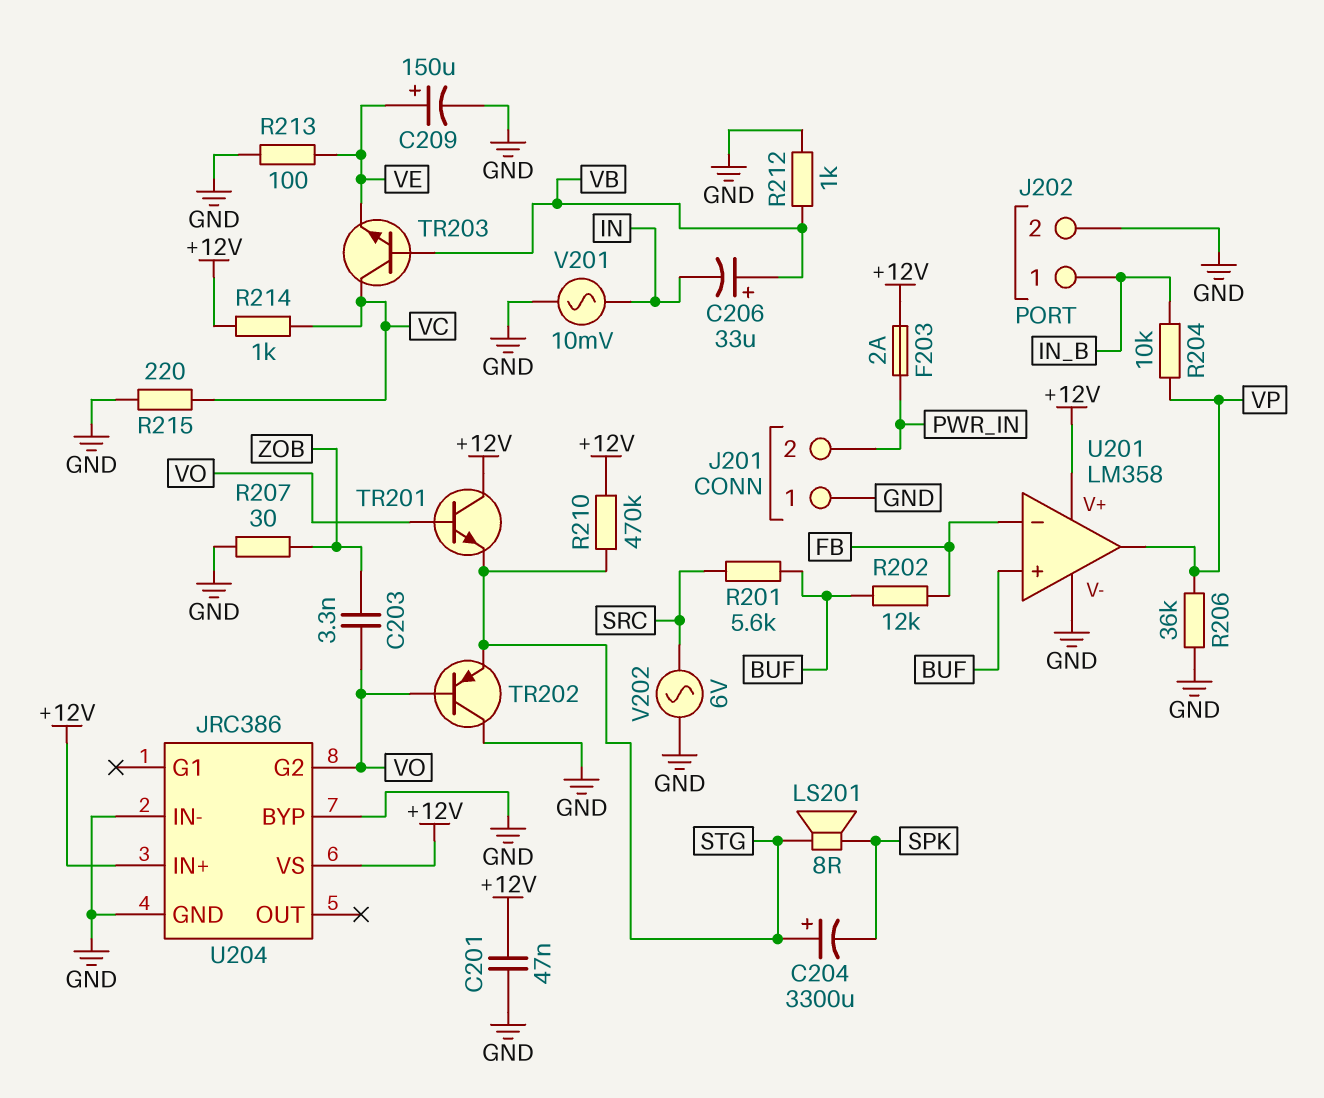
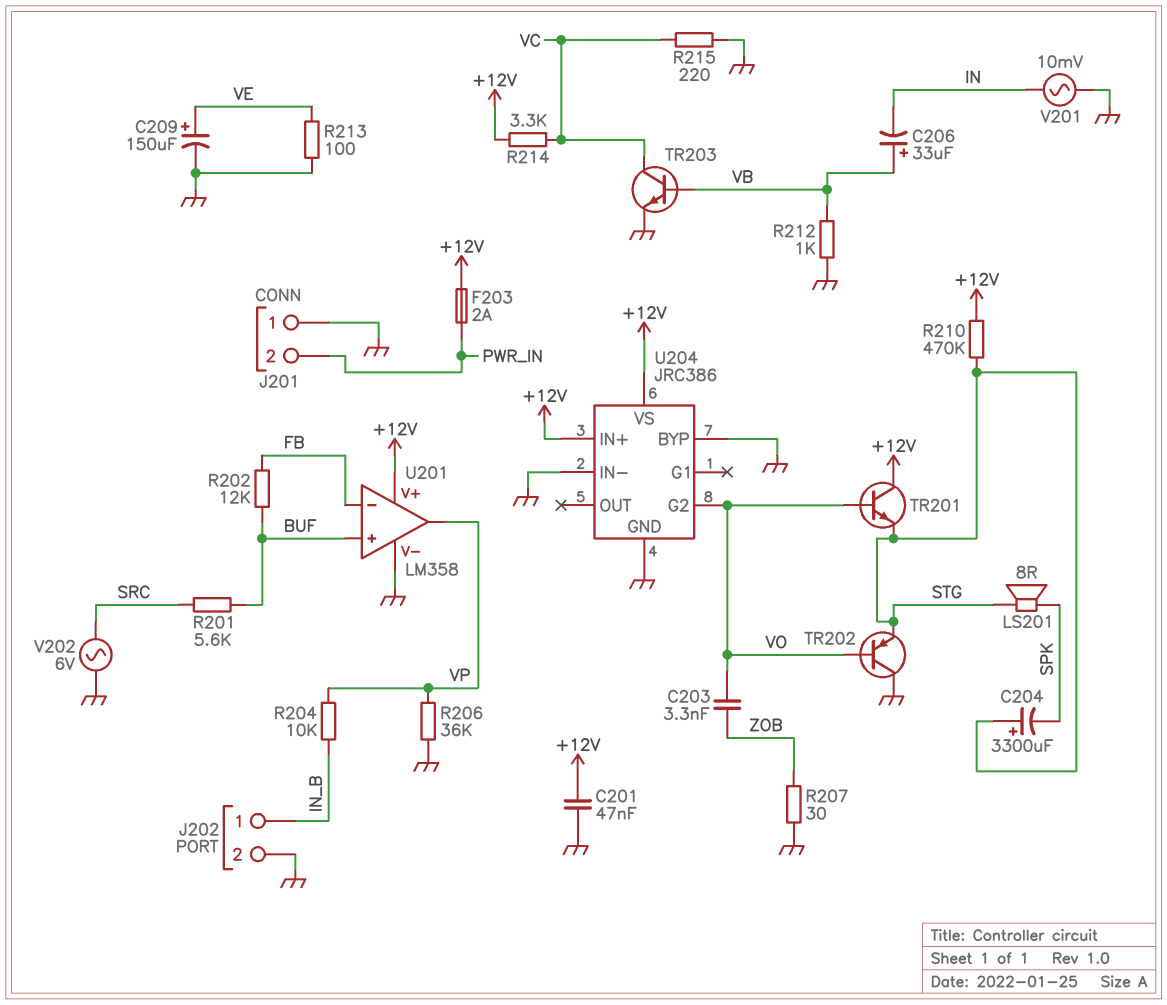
R214: 1k (+12V, VC) -> 3.3k (+12V, VC)
TR203: NPN (B VB, C VC, E VE) -> NPN (B VB, C VC, E GND)

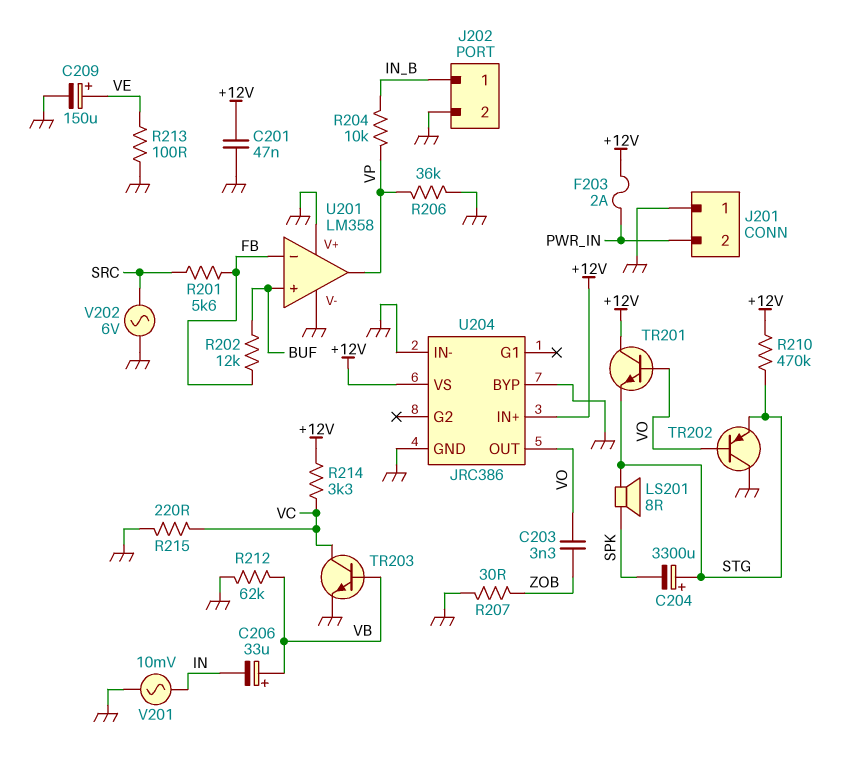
R201: 5.6k (BUF, SRC) -> 5.6k (FB, SRC)
R212: 1k (GND, VB) -> 62k (GND, VB)
U201 pin V+: +12V -> GND
U204 pin G2: VO -> none
U204 pin OUT: none -> VO

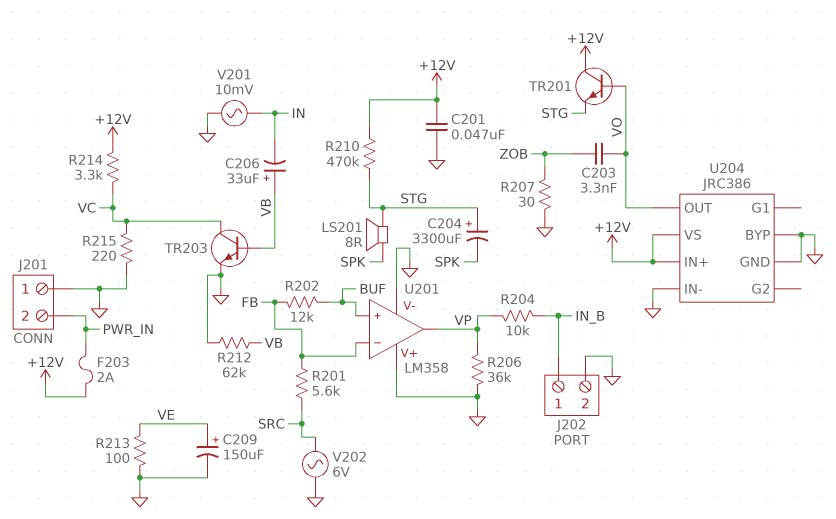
TR202: PNP (B VO, C GND, E STG) -> none

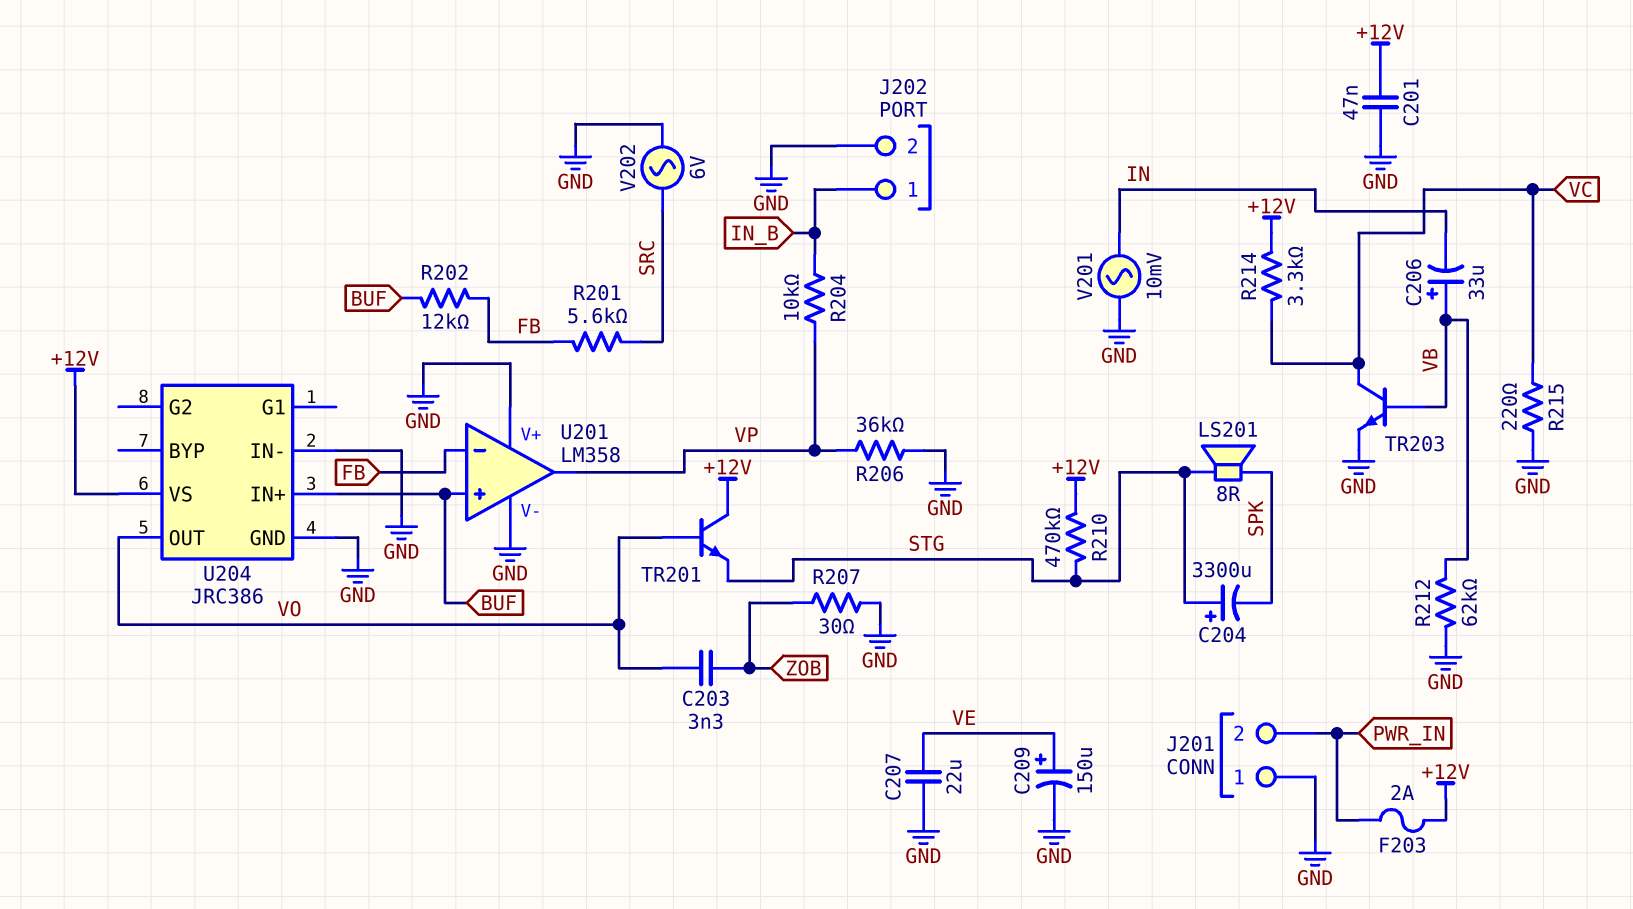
C207: none -> 22uF (GND, VE)
R213: 100 (GND, VE) -> none
U204 pin BYP: GND -> none
U204 pin IN+: +12V -> BUF

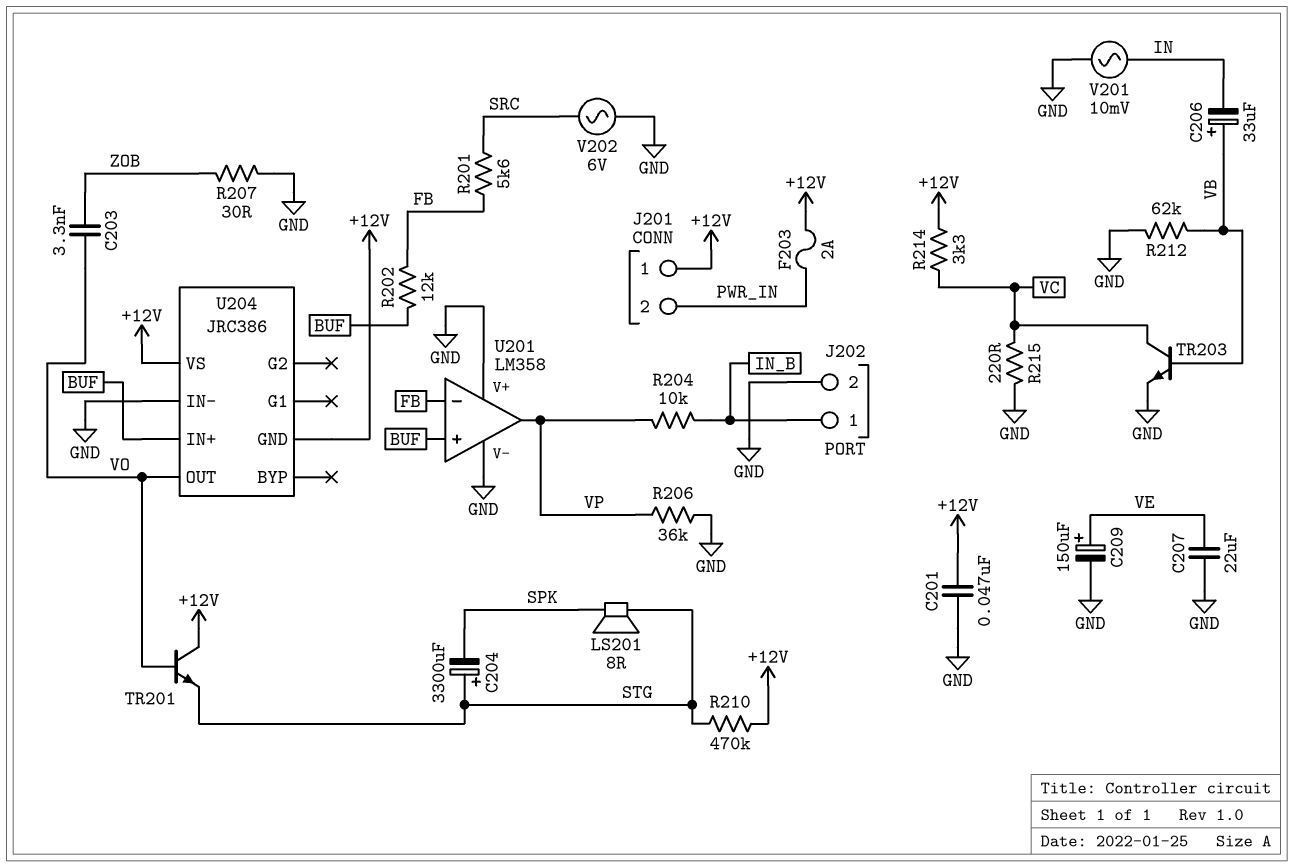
J201 pin 1: GND -> +12V
U204 pin GND: GND -> +12V

